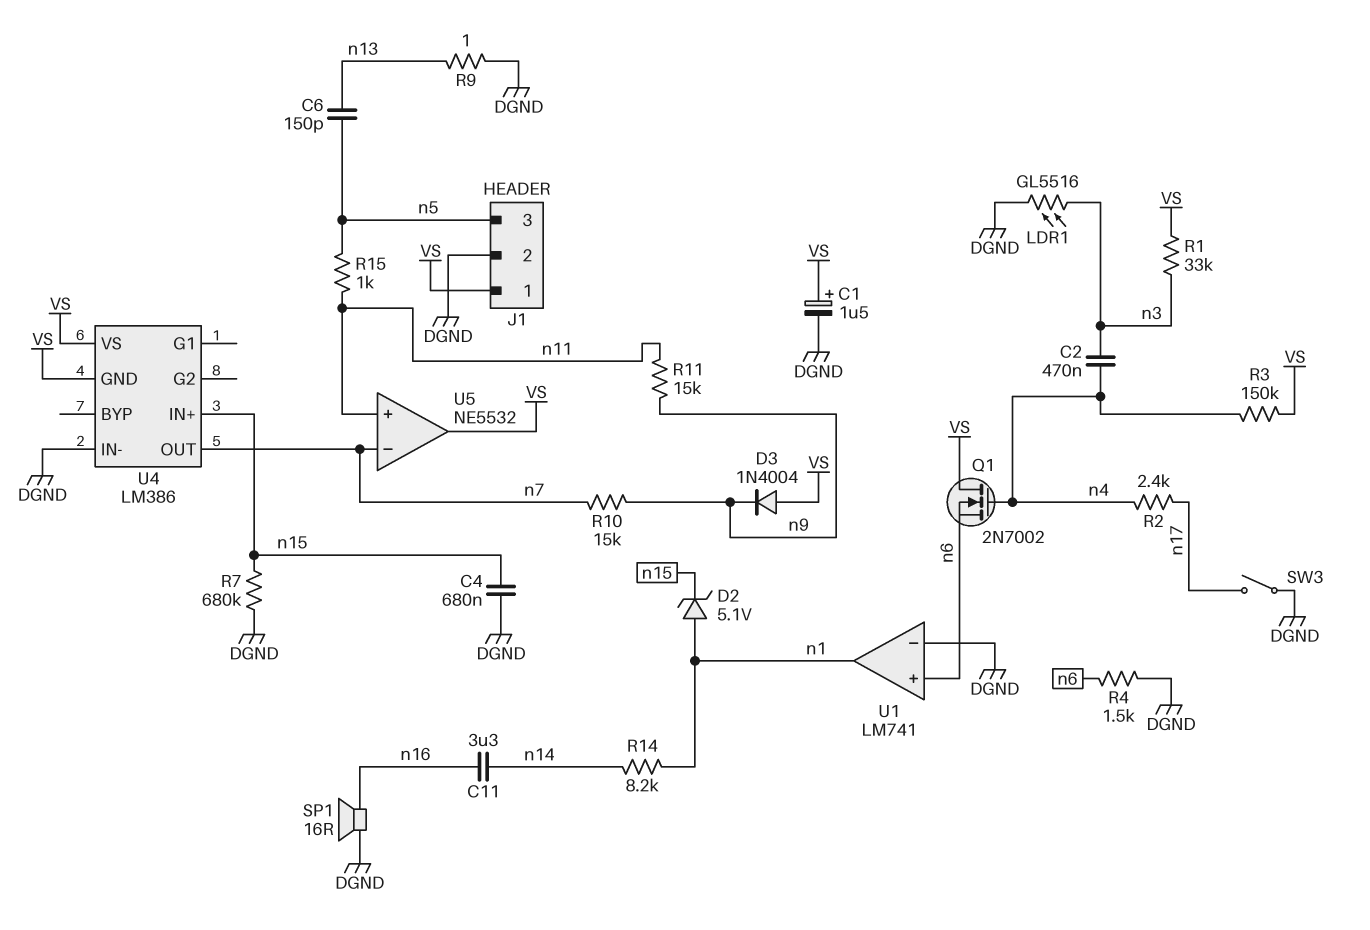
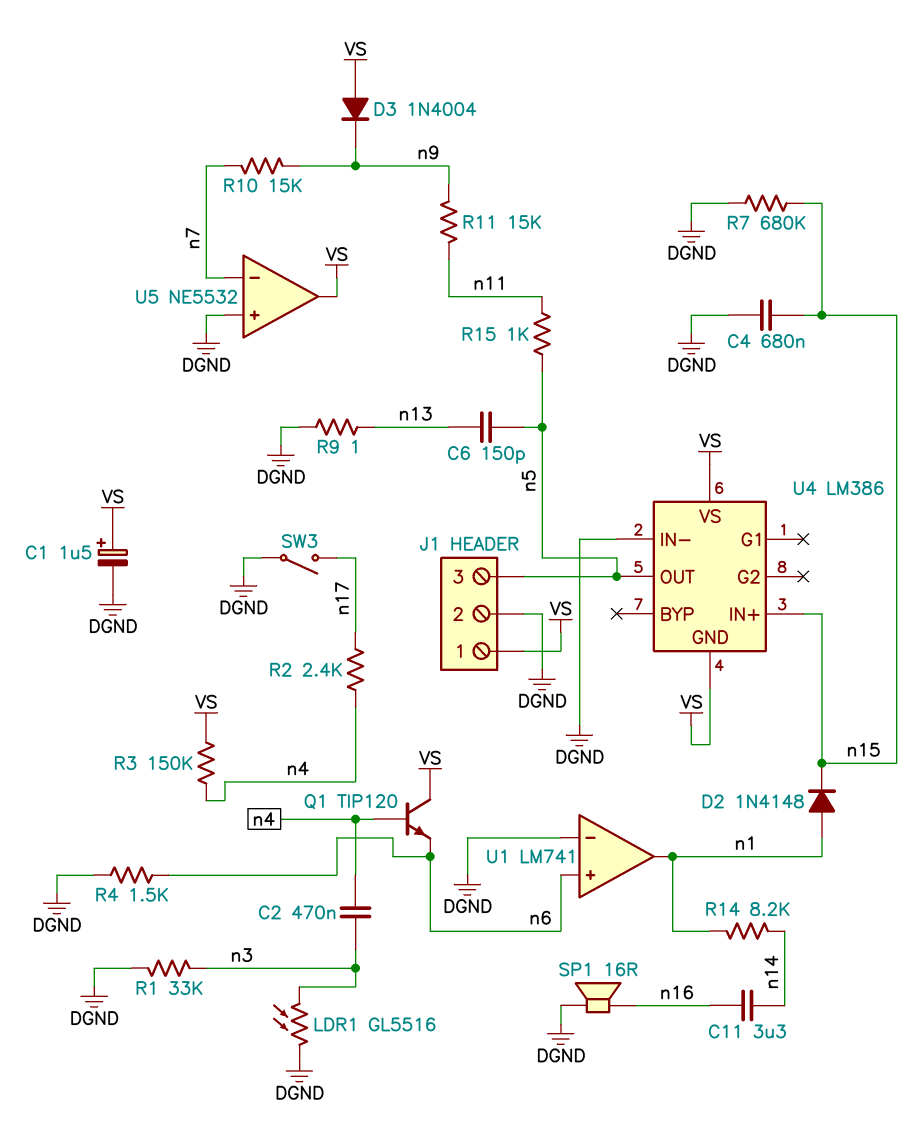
D2: zener 5.1V (A n1, K n15) -> diode 1N4148 (A n1, K n15)
Q1: NMOS 2N7002 (G n4, D VS, S n6) -> NPN TIP120 (B n4, C VS, E n6)
R1: 33k (VS, n3) -> 33k (DGND, n3)
U4 pin OUT: n7 -> n5
U5 pin in+: n11 -> DGND

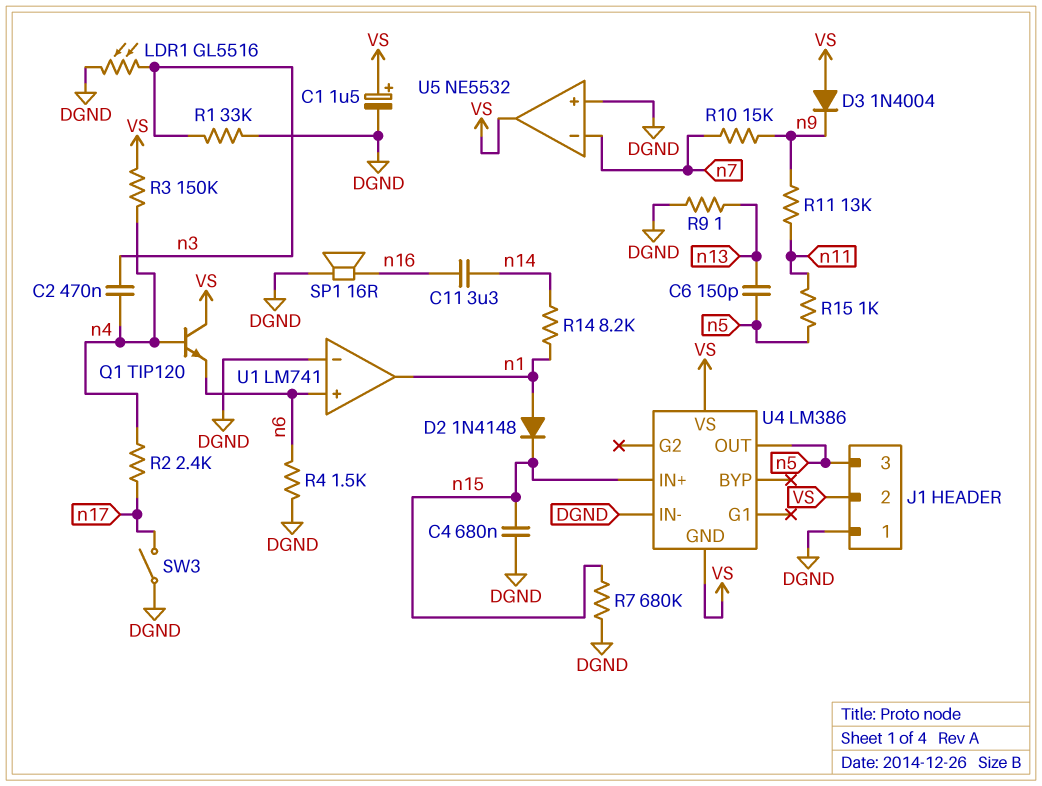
J1 pin 1: VS -> DGND
J1 pin 2: DGND -> VS
R11: 15k (n9, n11) -> 13k (n9, n11)

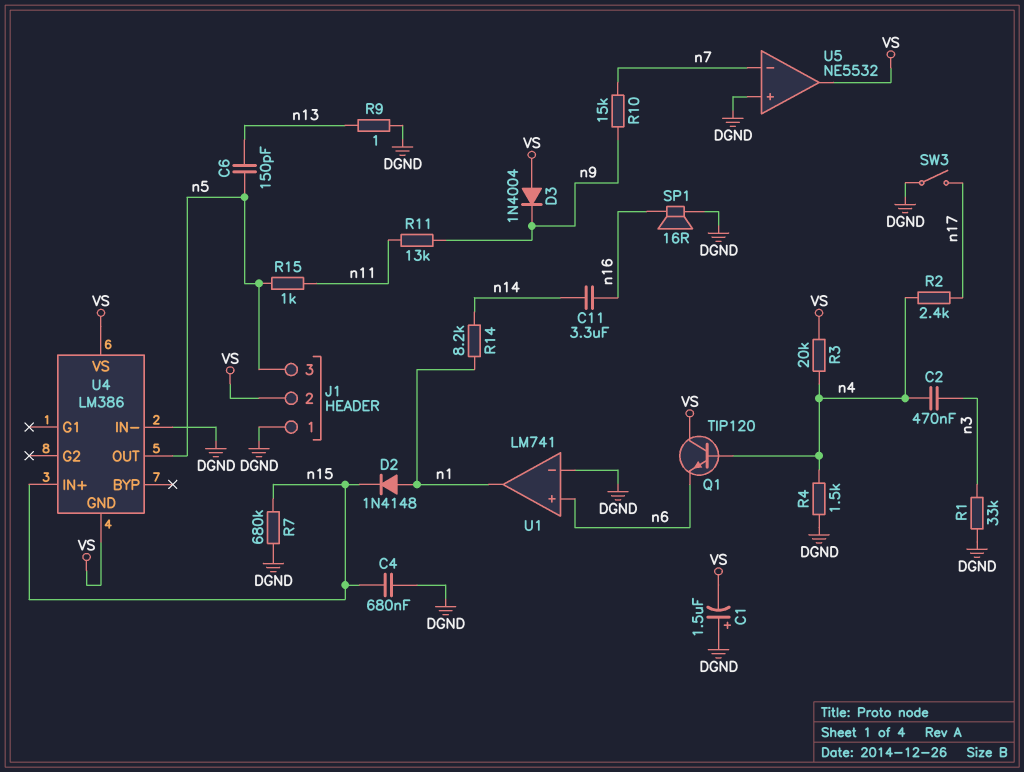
C1: 1.5uF (plus VS, minus DGND) -> 1.5uF (plus DGND, minus VS)
LDR1: GL5516 (DGND, n3) -> none
R3: 150k (VS, n4) -> 20k (VS, n4)
R4: 1.5k (DGND, n6) -> 1.5k (DGND, n4)

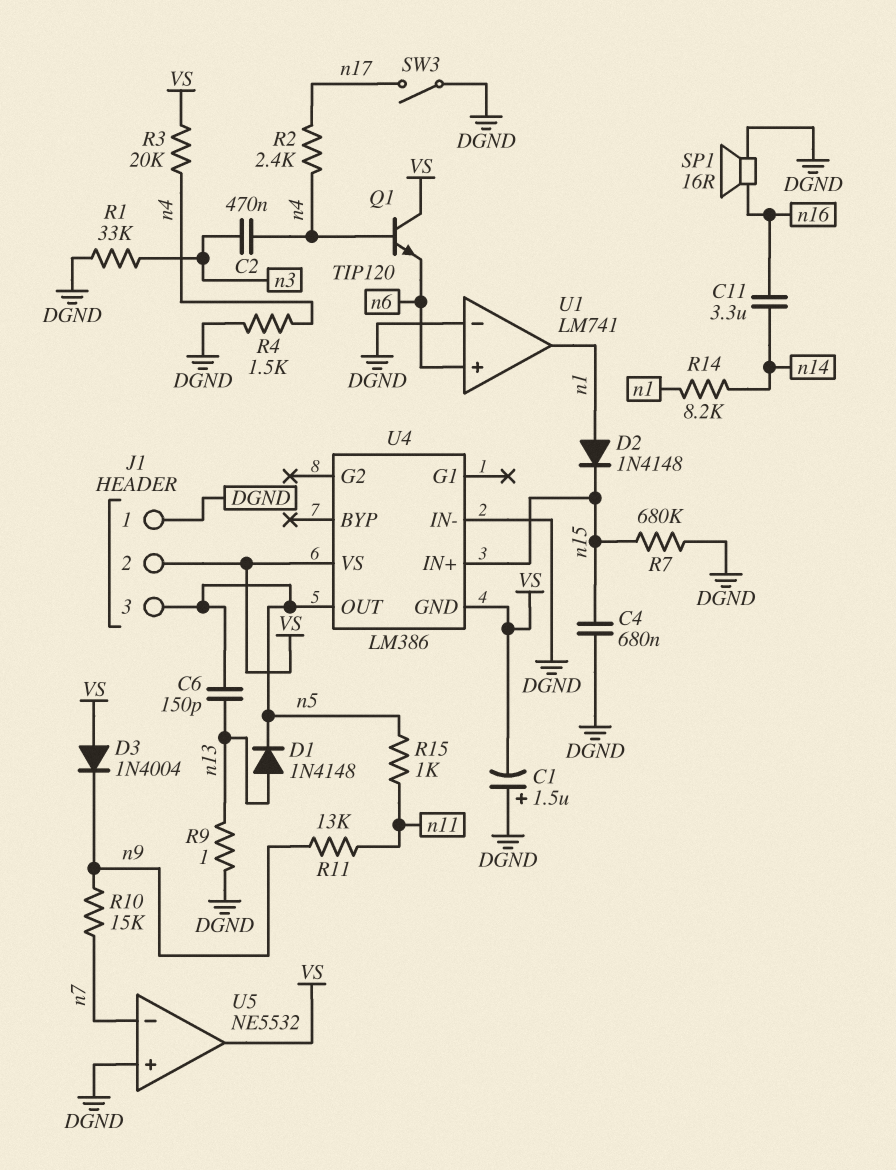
D1: none -> diode 1N4148 (A n13, K n5)

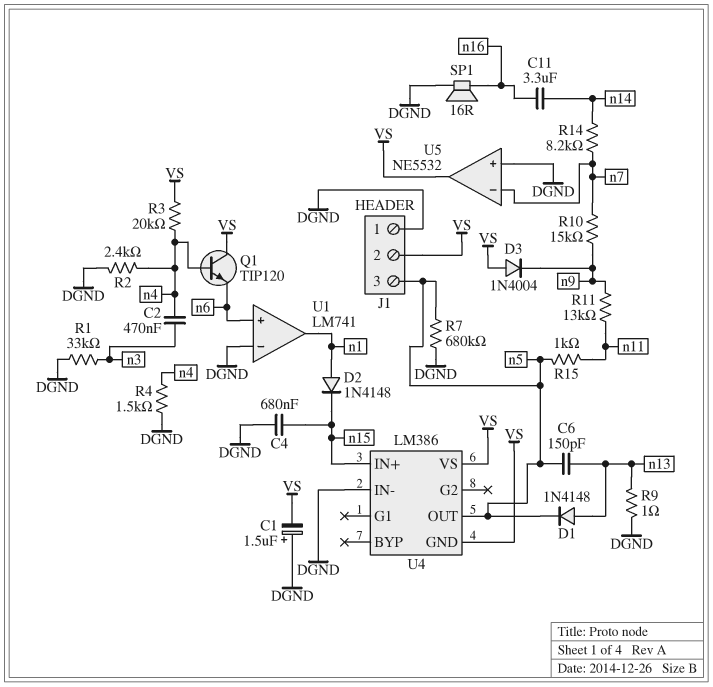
R2: 2.4k (n4, n17) -> 2.4k (DGND, n4)
R7: 680k (DGND, n15) -> 680k (DGND, n5)
R14: 8.2k (n1, n14) -> 8.2k (n7, n14)
SW3: switch (DGND, n17) -> none

